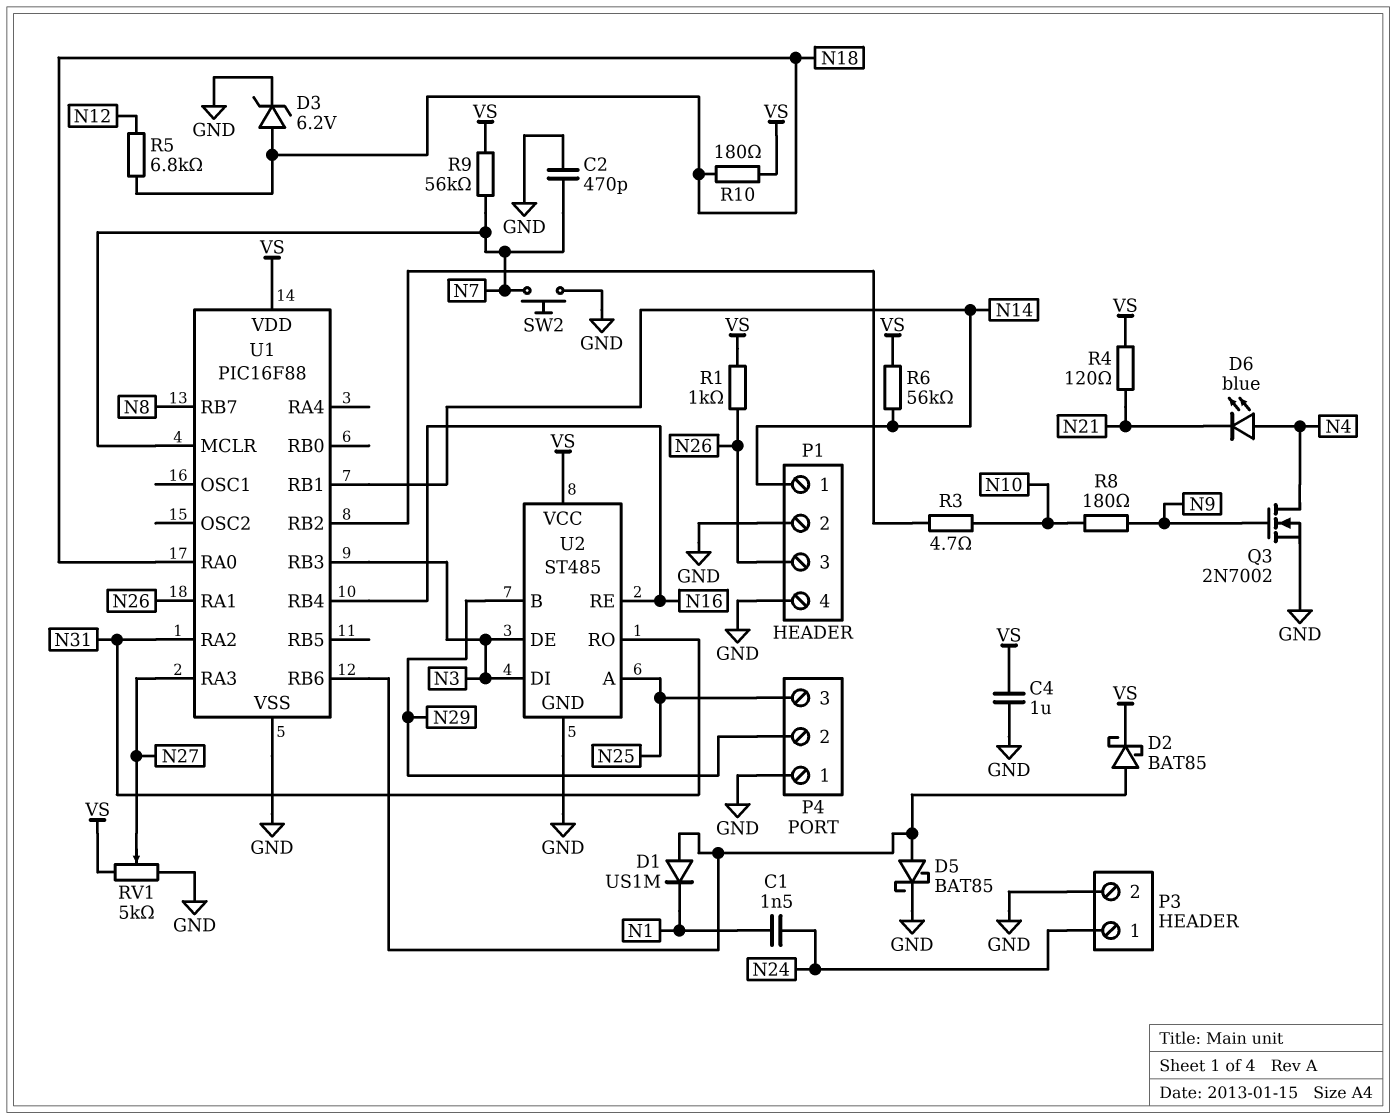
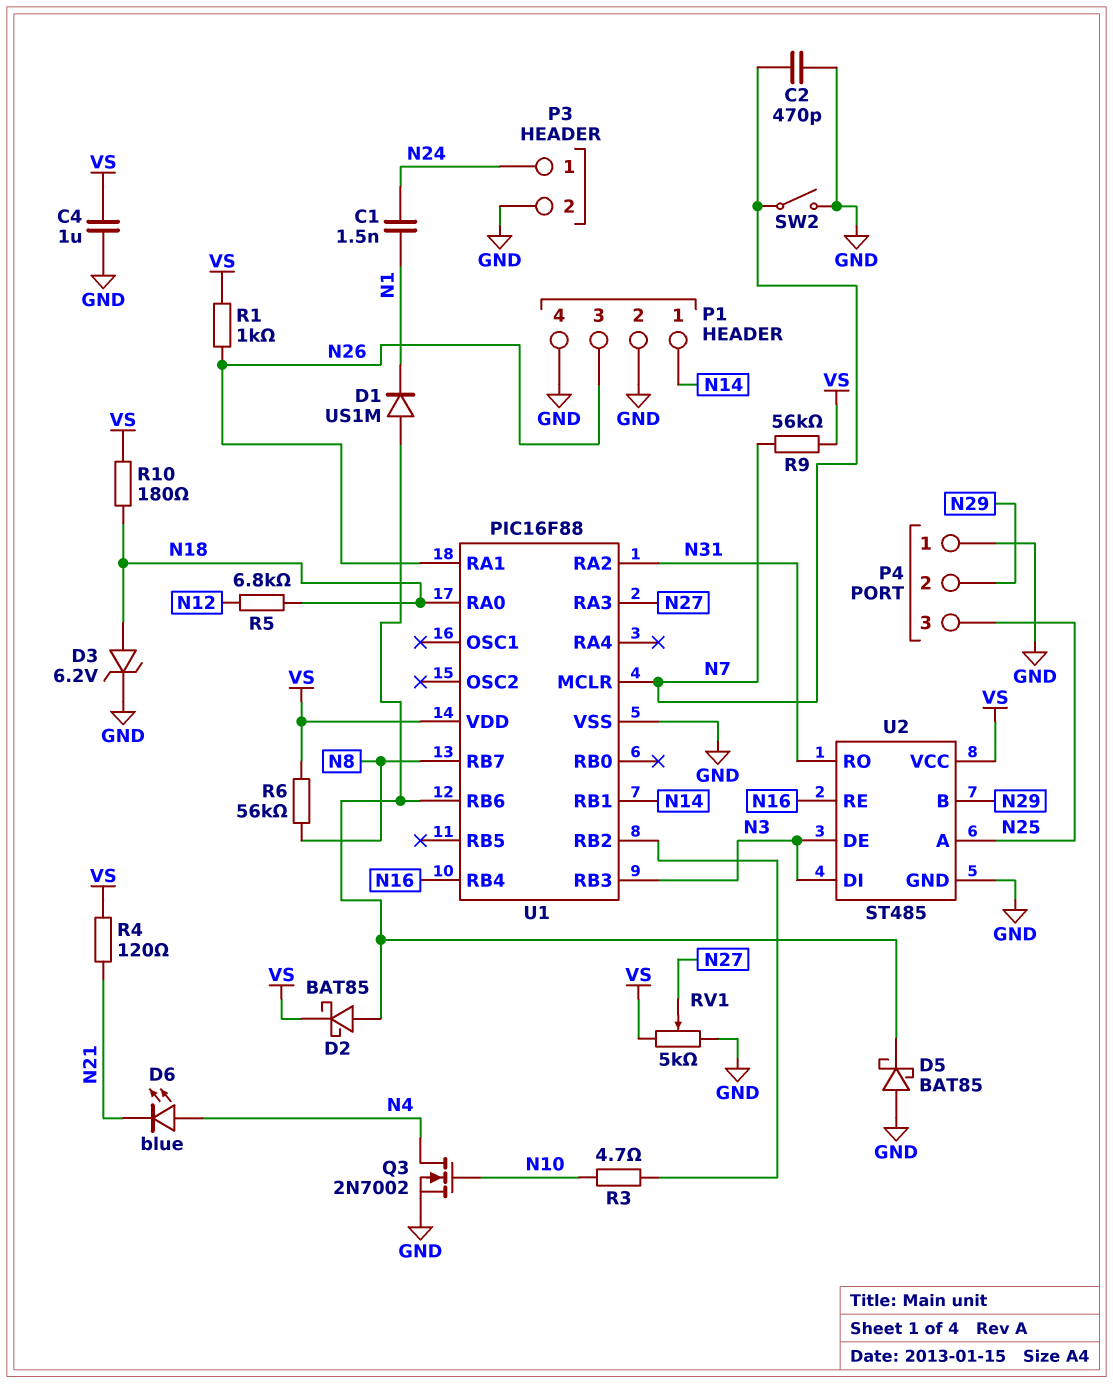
D5: schottky BAT85 (A U1/RB6, K GND) -> schottky BAT85 (A GND, K U1/RB6)
Q3: NMOS 2N7002 (G N9, D N4, S GND) -> NMOS 2N7002 (G N10, D N4, S GND)
R6: 56k (N14, VS) -> 56k (N8, VS)
R8: 180 (N9, N10) -> none
SW2: button (GND, N7) -> switch (GND, N7)

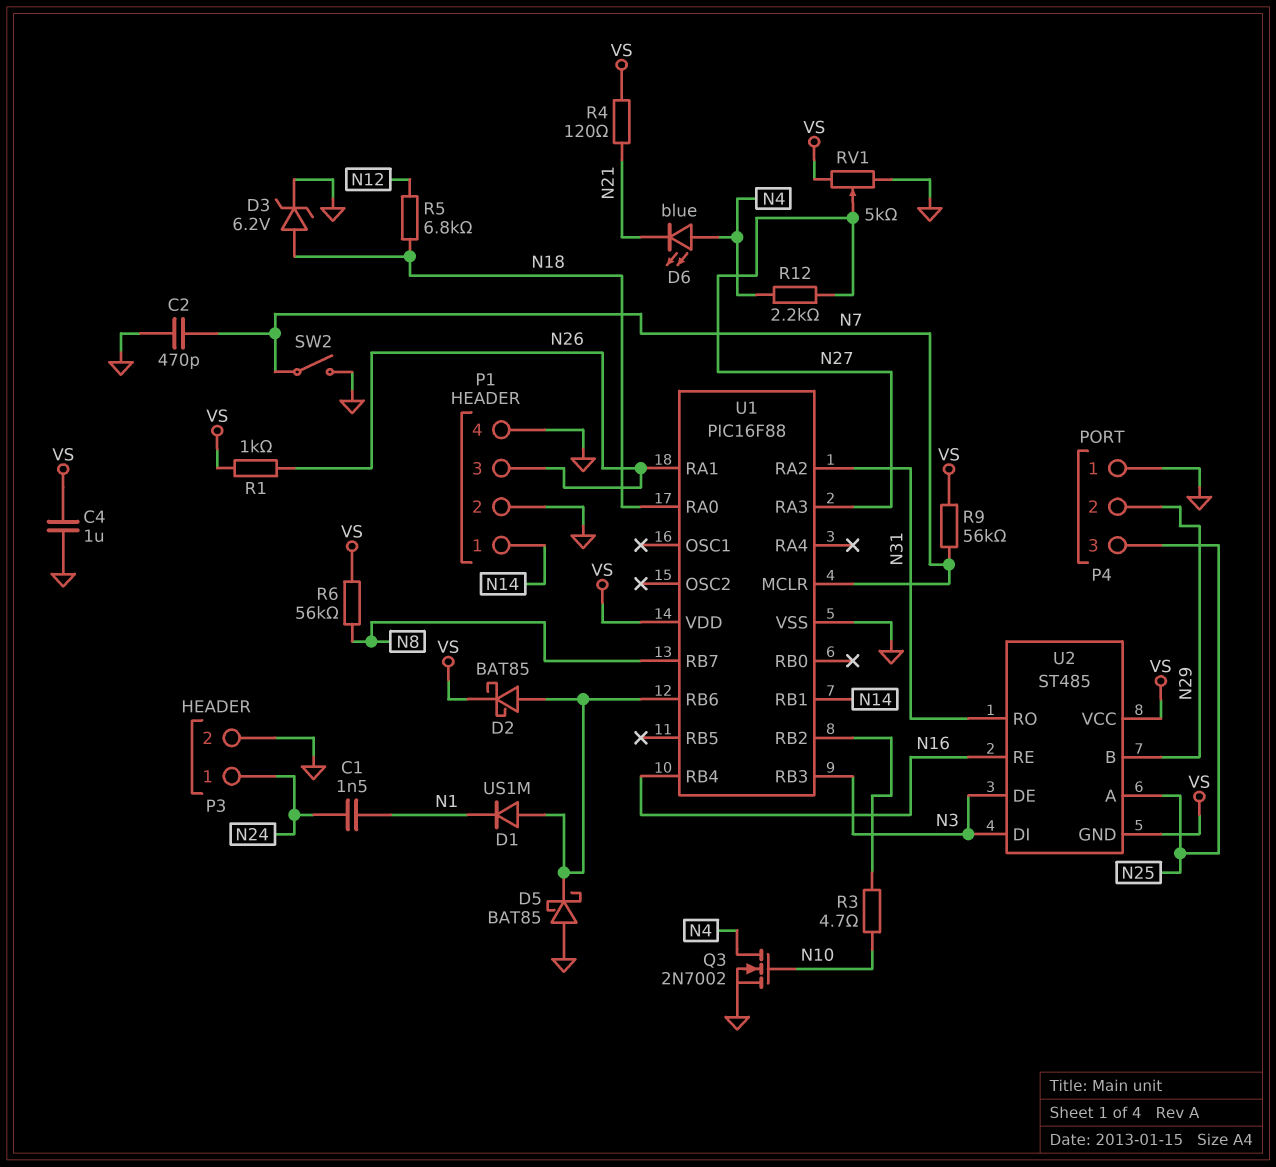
R10: 180 (N18, VS) -> none
R12: none -> 2.2k (N4, N27)
U2 pin GND: GND -> VS

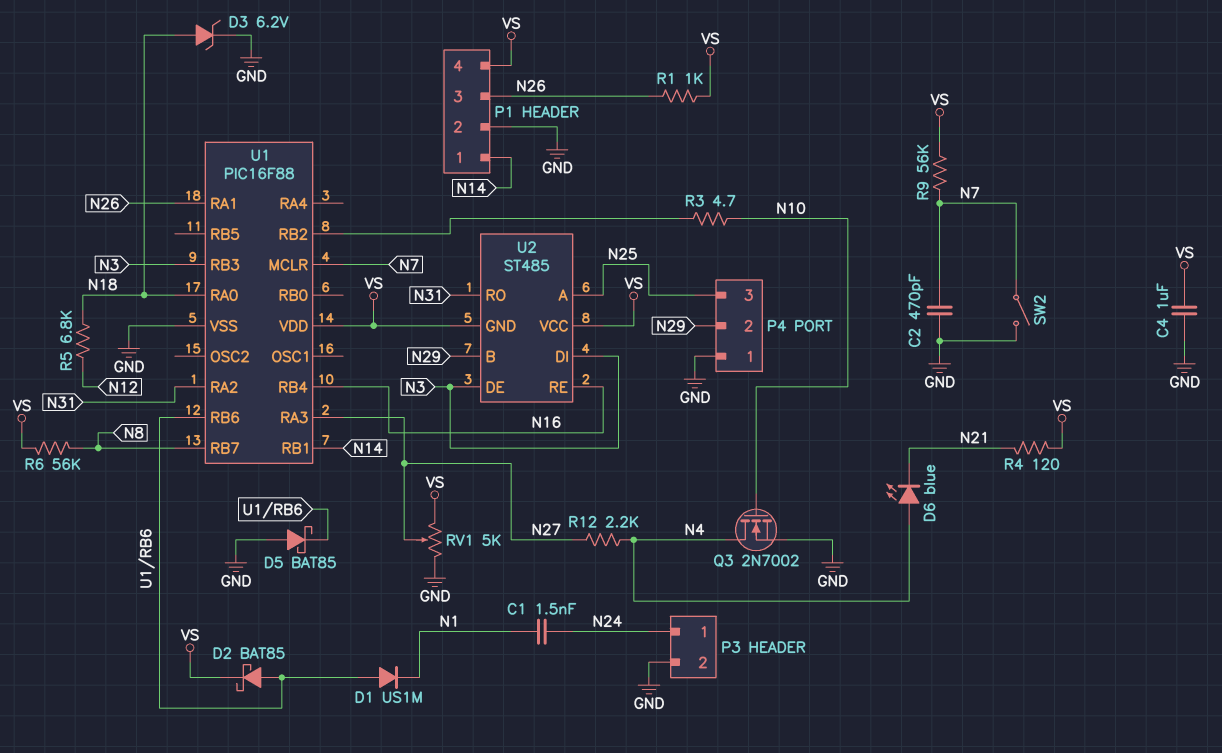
P1 pin 4: GND -> VS

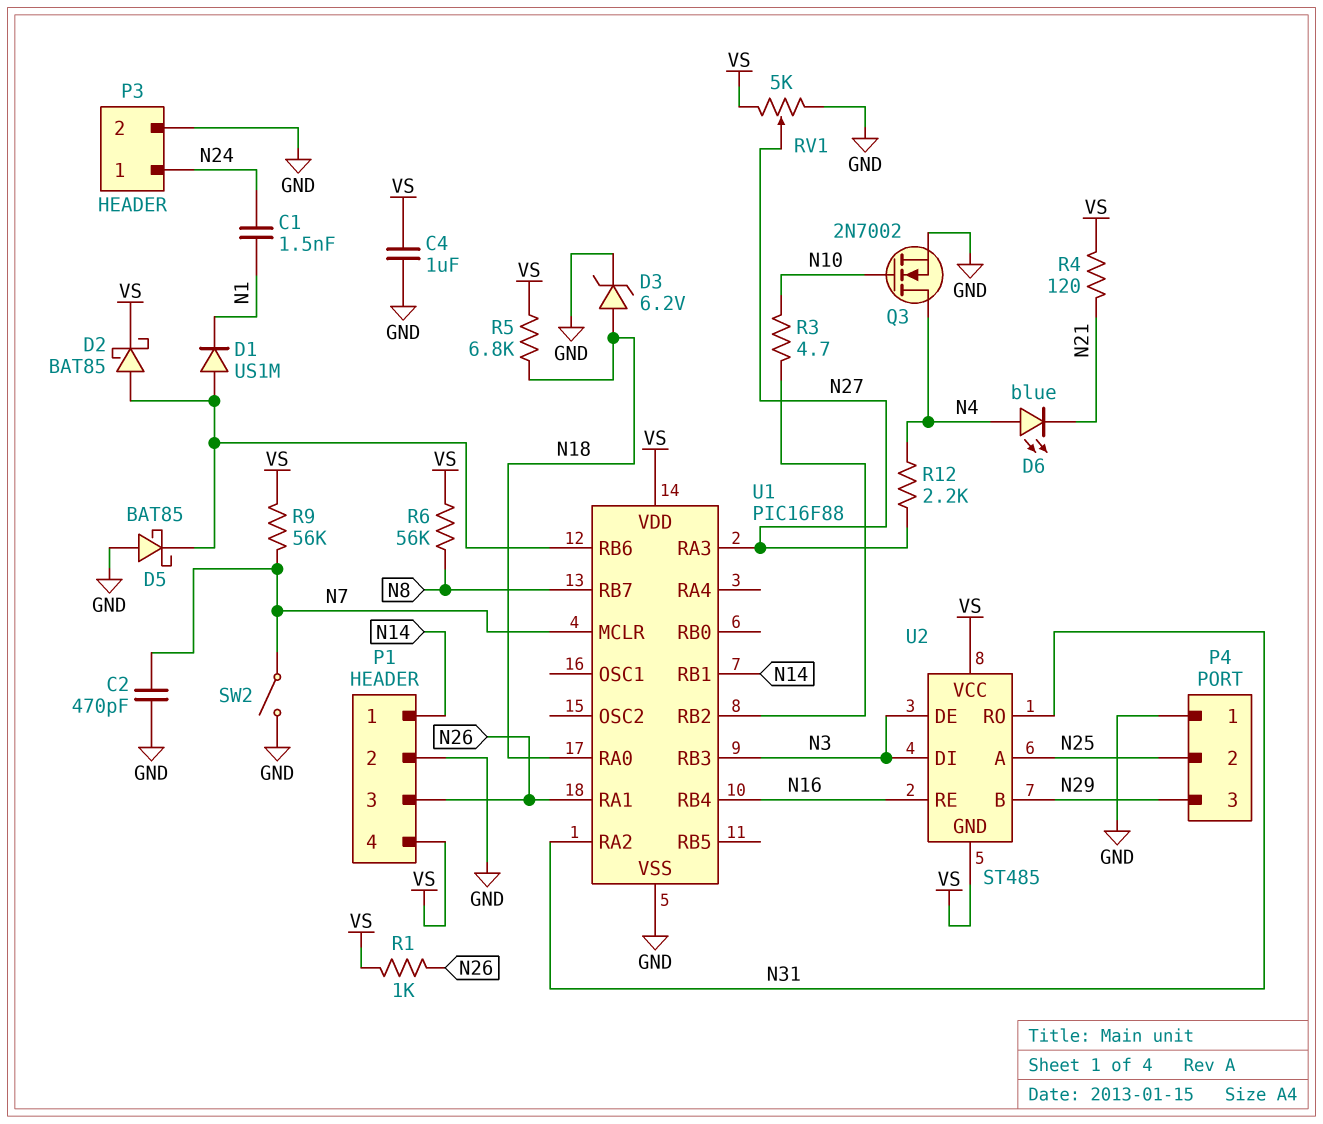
P4 pin 2: N29 -> N25
P4 pin 3: N25 -> N29
R5: 6.8k (N12, N18) -> 6.8k (N18, VS)

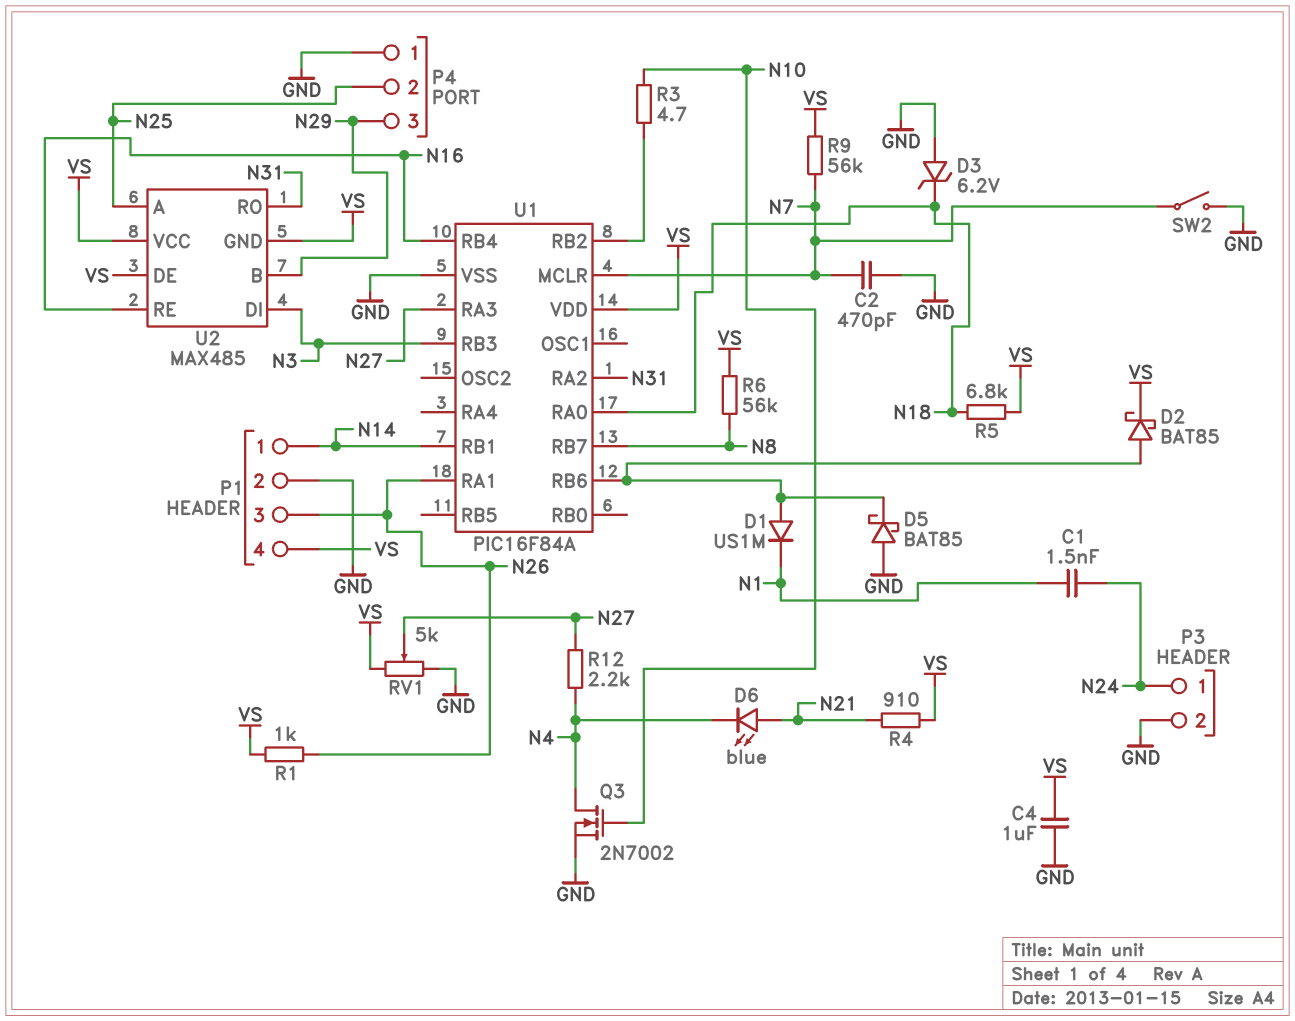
D3: zener 6.2V (A N18, K GND) -> zener 6.2V (A GND, K N18)
D6: LED blue (A N4, K N21) -> LED blue (A N21, K N4)
R4: 120 (N21, VS) -> 910 (N21, VS)
U1: PIC16F88 -> PIC16F84A
U2: ST485 -> MAX485
U2 pin DE: N3 -> VS

